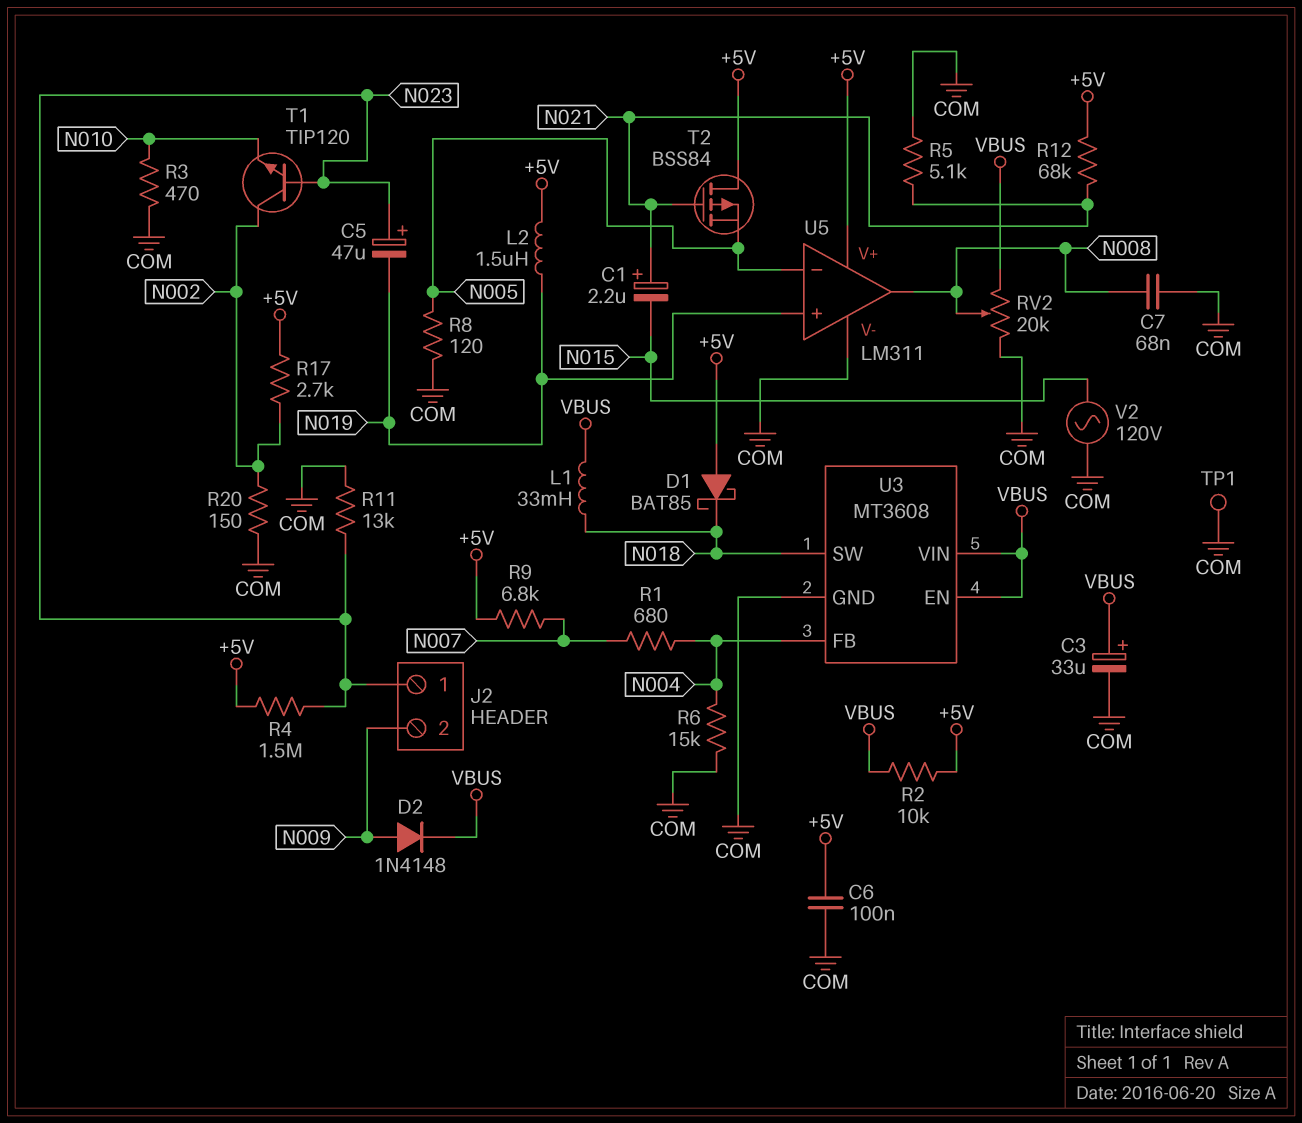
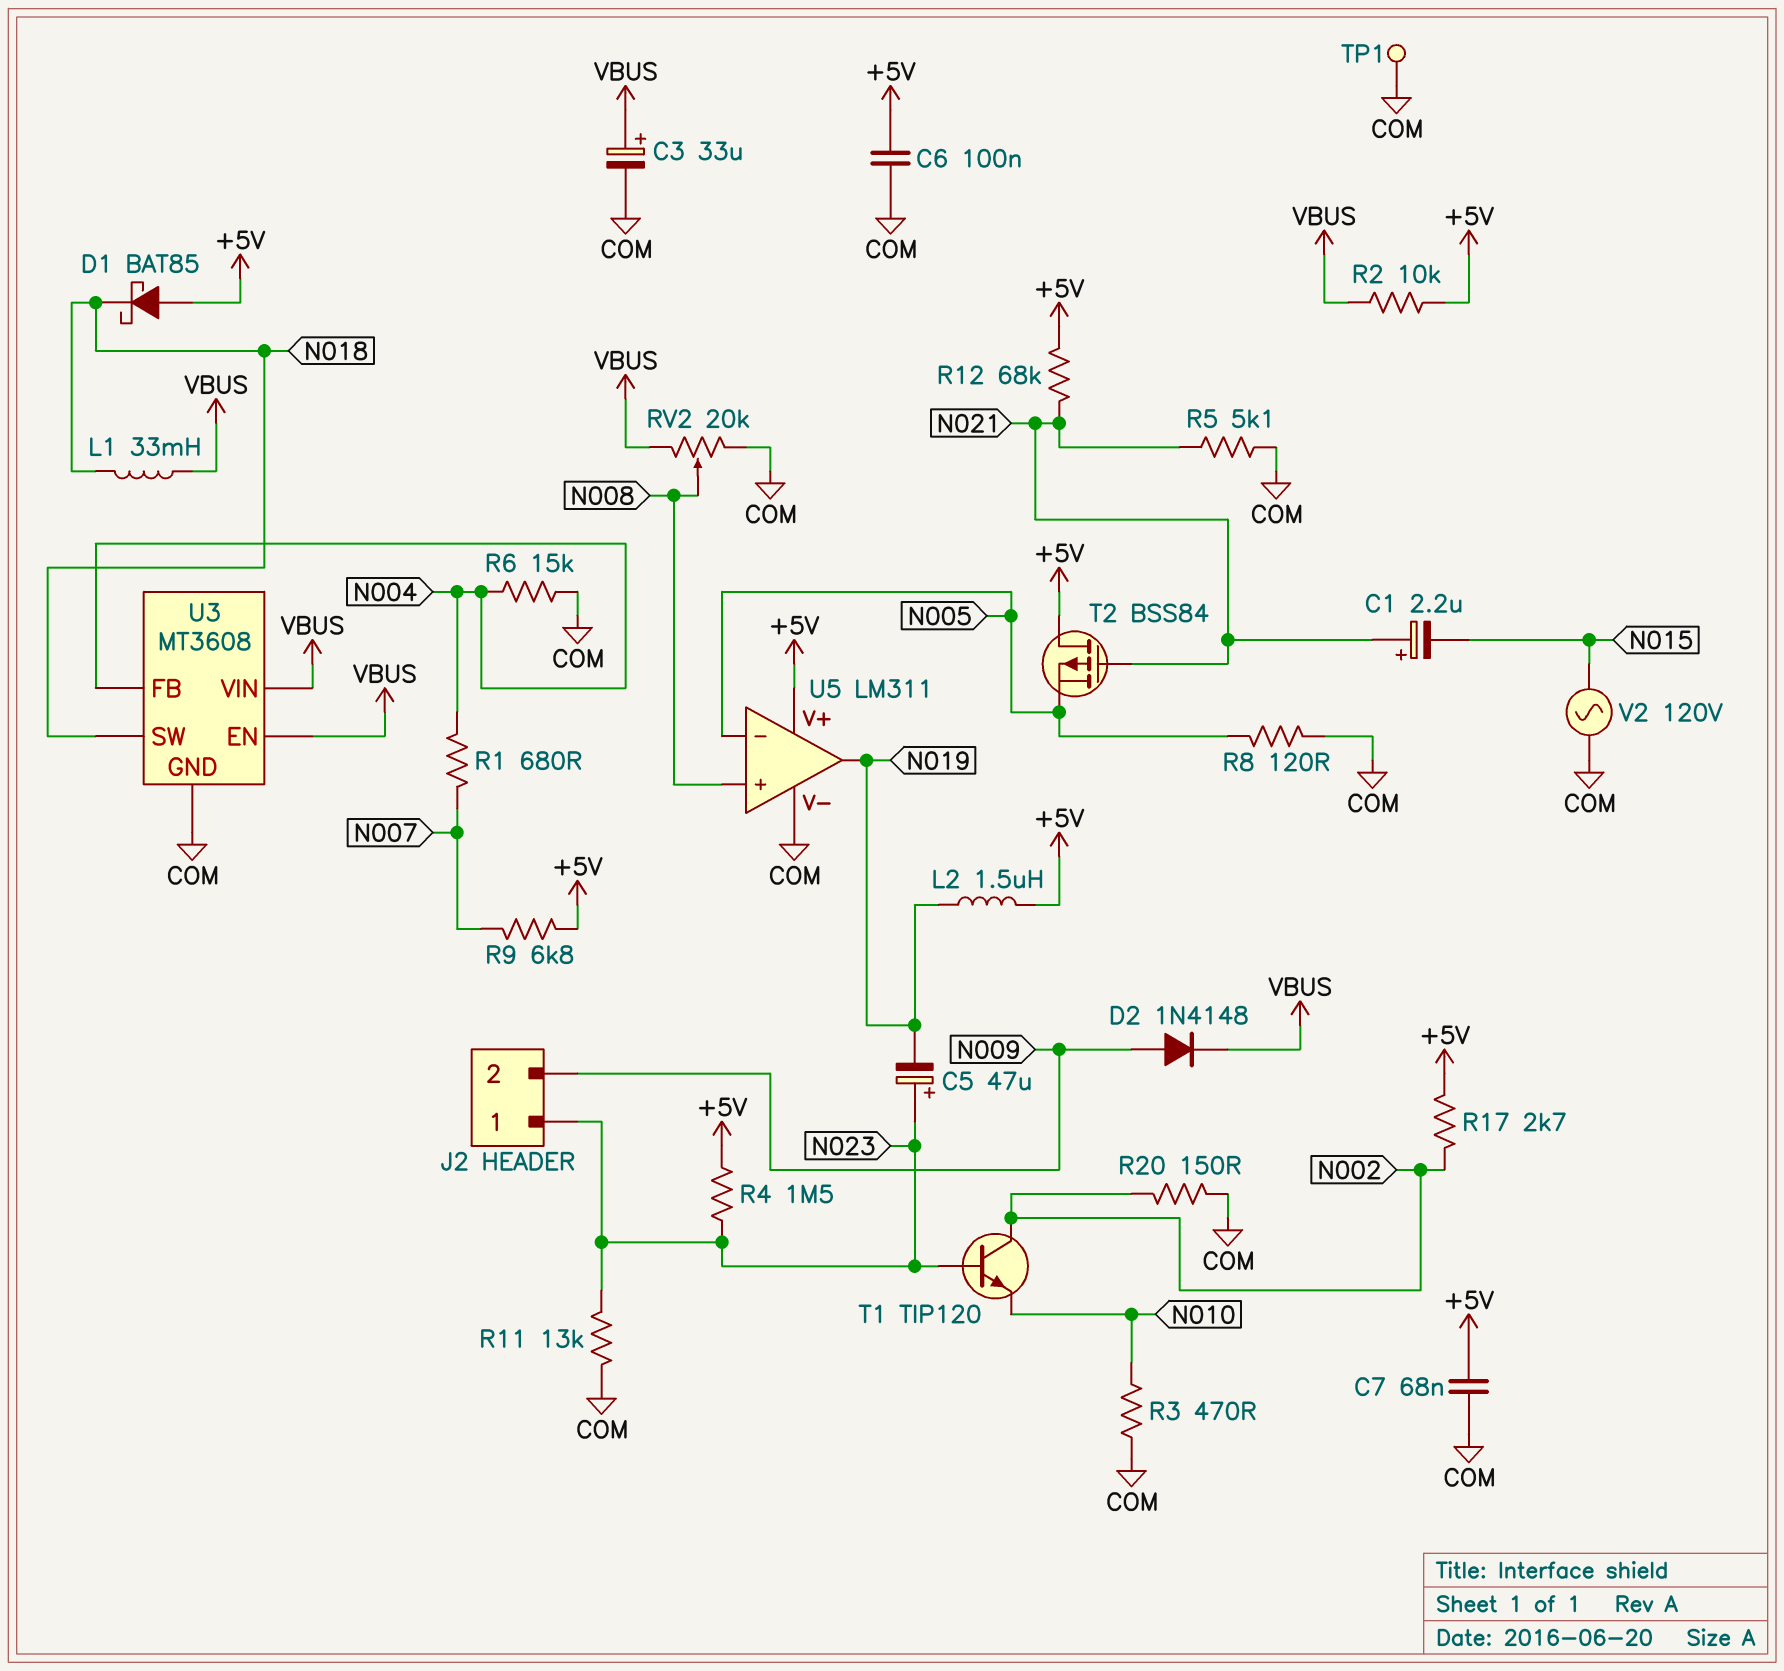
C7: 68nF (COM, N008) -> 68nF (+5V, COM)
U5 pin in+: N019 -> N008
U5 pin out: N008 -> N019

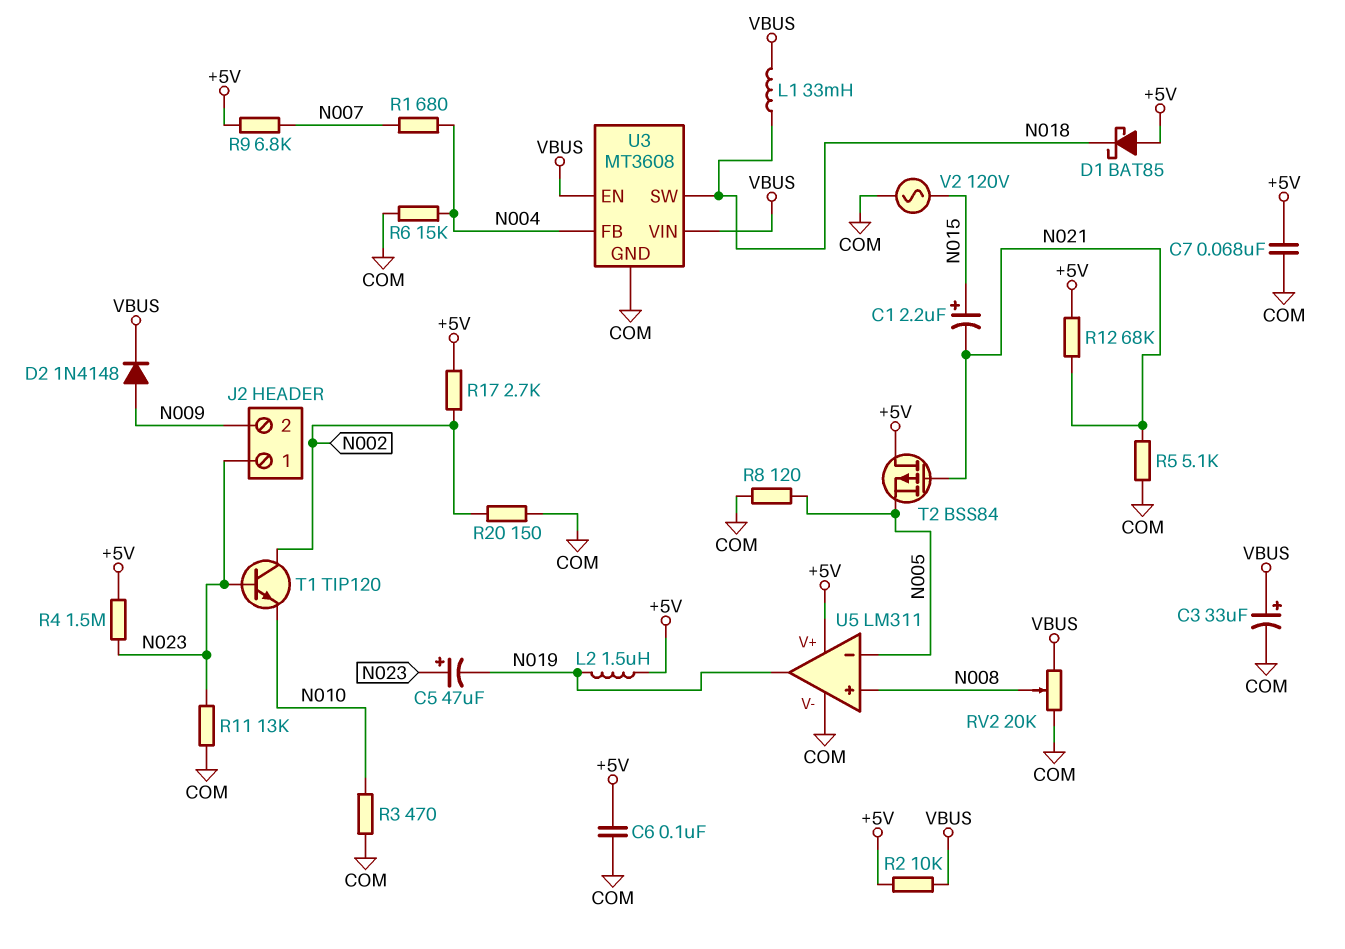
C1: 2.2uF (plus N021, minus N015) -> 2.2uF (plus N015, minus N021)
TP1: test point (COM) -> none

